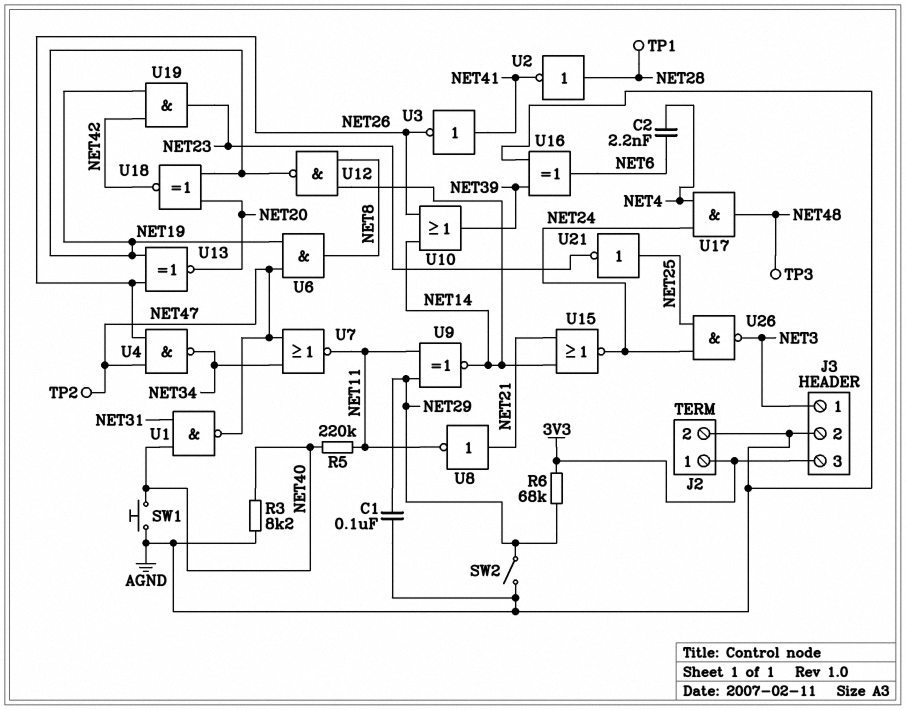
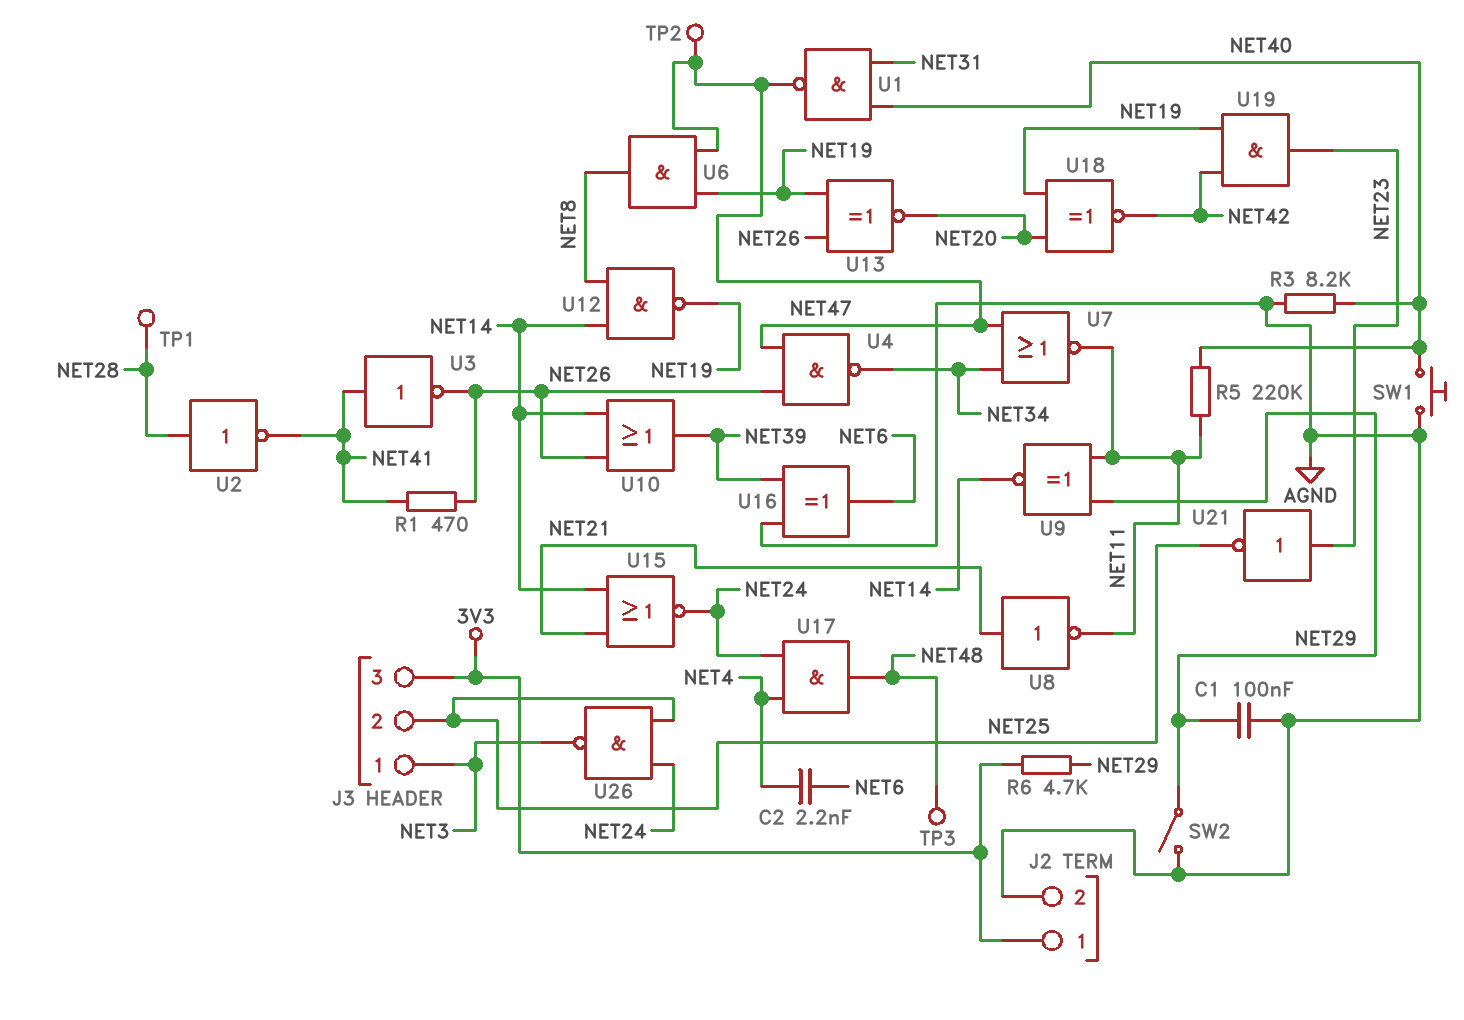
J3 pin 2: AGND -> NET25
R1: none -> 470 (NET26, NET41)
R6: 68k (3V3, NET29) -> 4.7k (3V3, NET29)
U21: NOT (in NET25, out NET23) -> NOT (in NET23, out NET25)

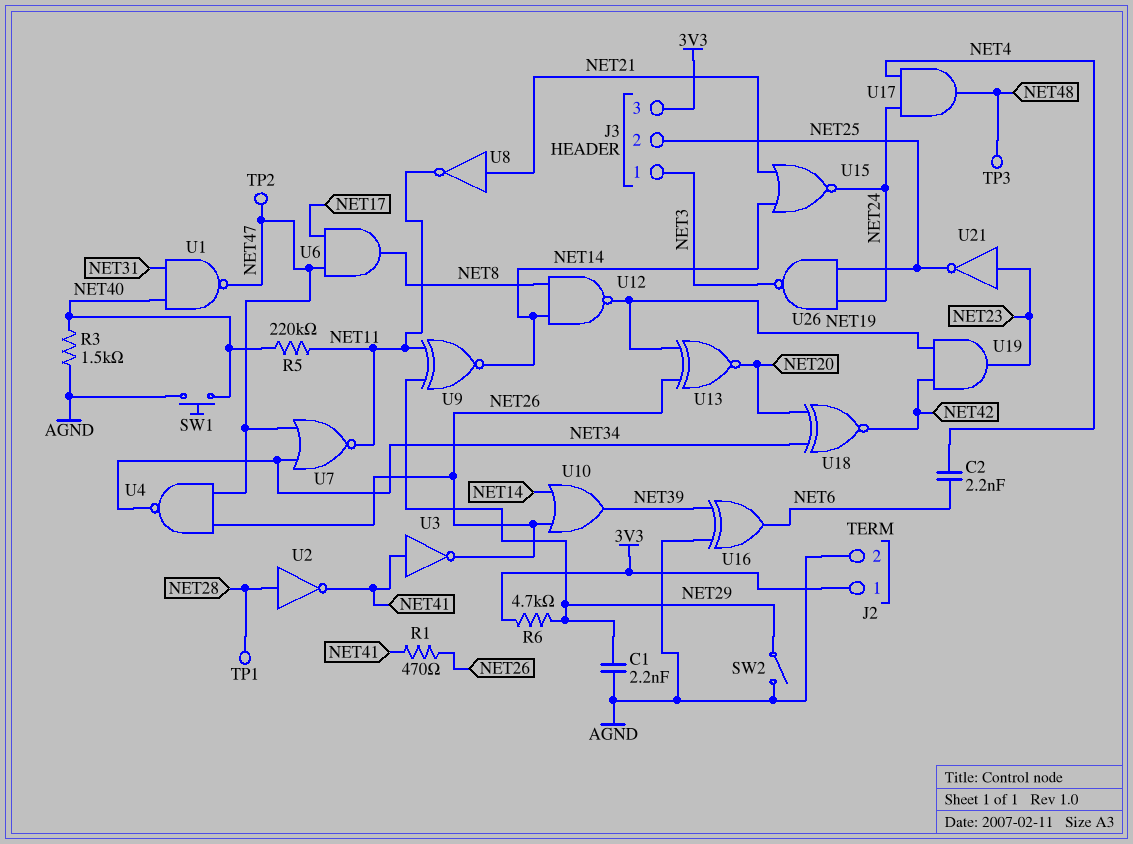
C1: 100nF (AGND, NET29) -> 2.2nF (AGND, NET29)
R3: 8.2k (AGND, NET40) -> 1.5k (AGND, NET40)
U6: AND (in NET19, in NET47, out NET8) -> AND (in NET17, in NET47, out NET8)
U18: XNOR (in NET19, in NET20, out NET42) -> XNOR (in NET20, in NET34, out NET42)

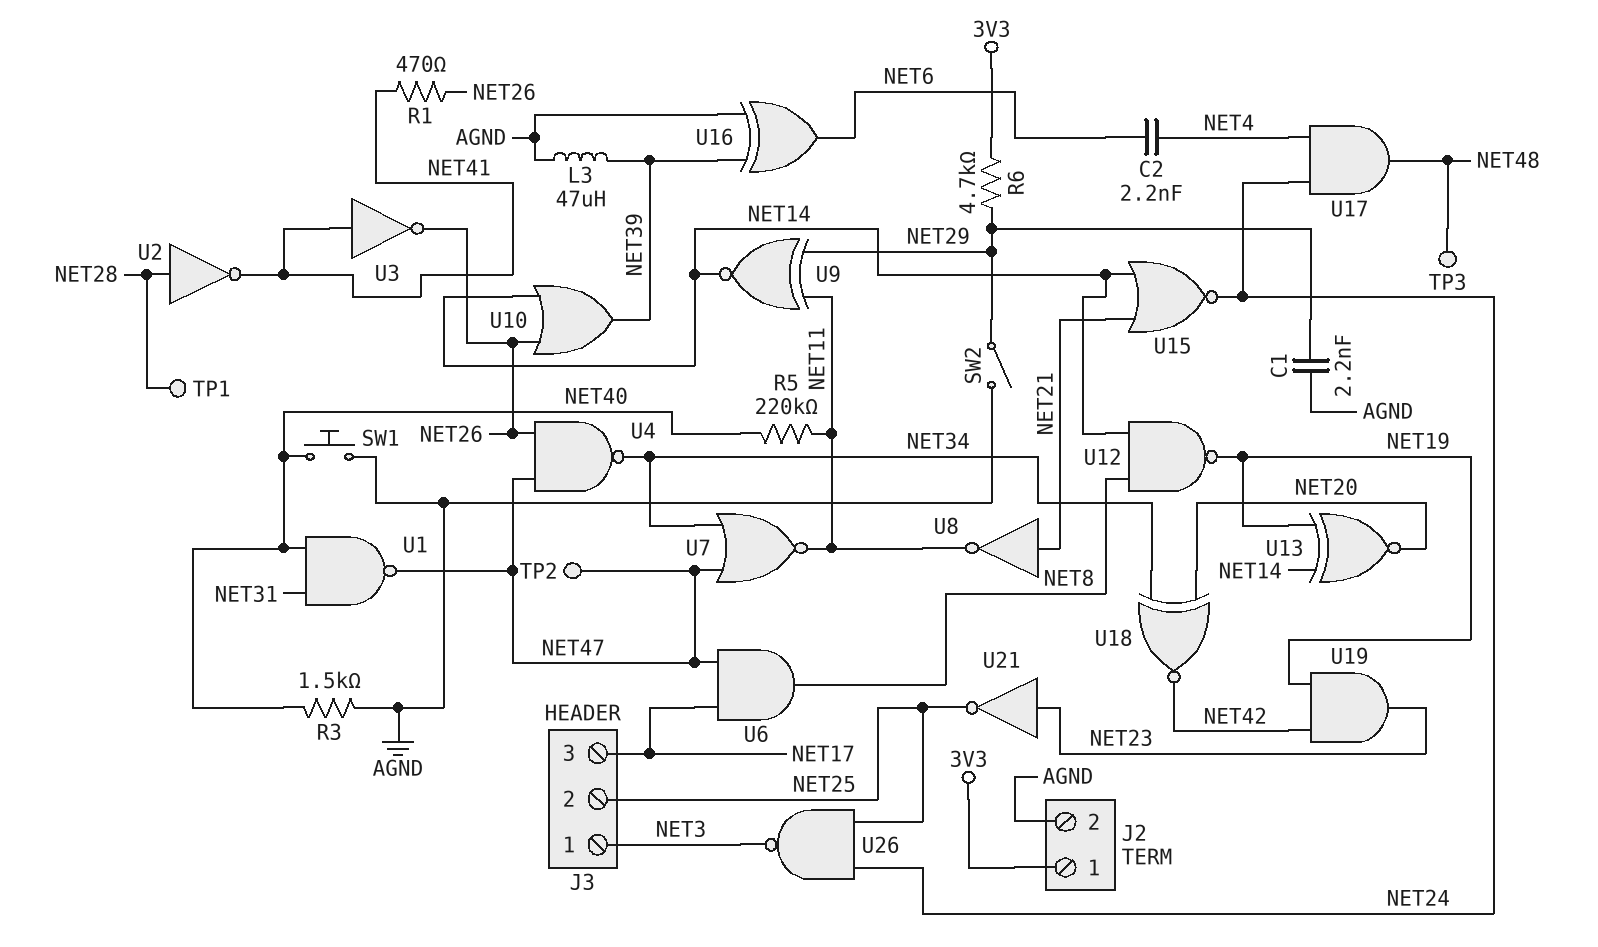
J3 pin 3: 3V3 -> NET17
L3: none -> 47uH (AGND, NET39)
U13: XNOR (in NET19, in NET26, out NET20) -> XNOR (in NET14, in NET19, out NET20)

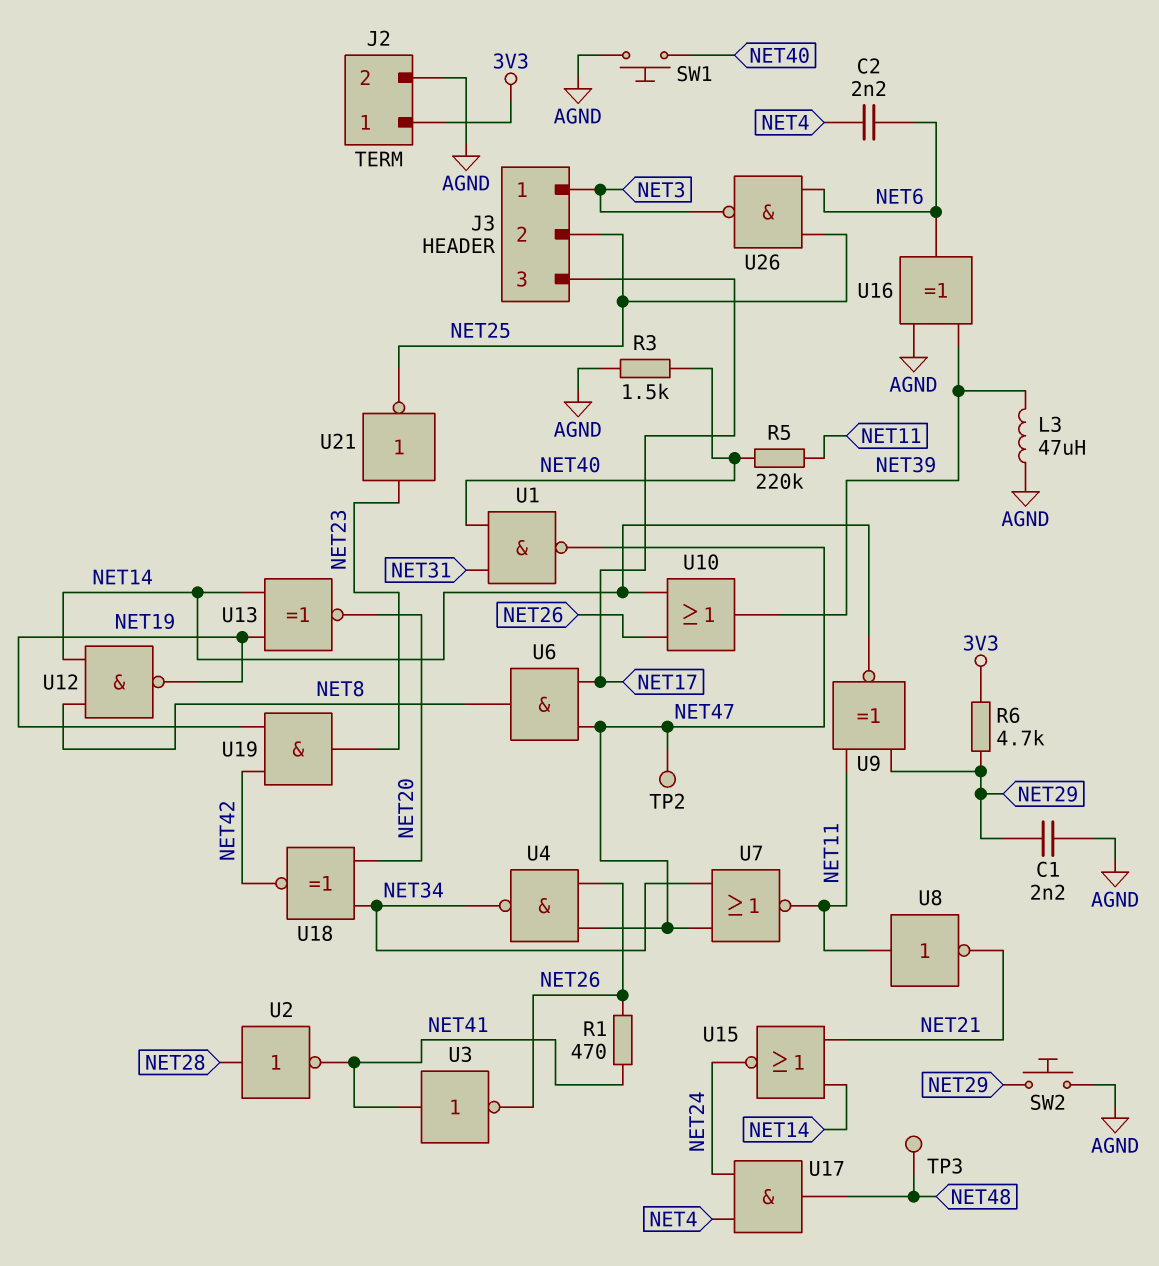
SW2: switch (AGND, NET29) -> button (AGND, NET29)
TP1: test point (NET28) -> none
U8: NOT (in NET21, out NET11) -> NOT (in NET11, out NET21)
U26: NAND (in NET24, in NET25, out NET3) -> NAND (in NET6, in NET25, out NET3)

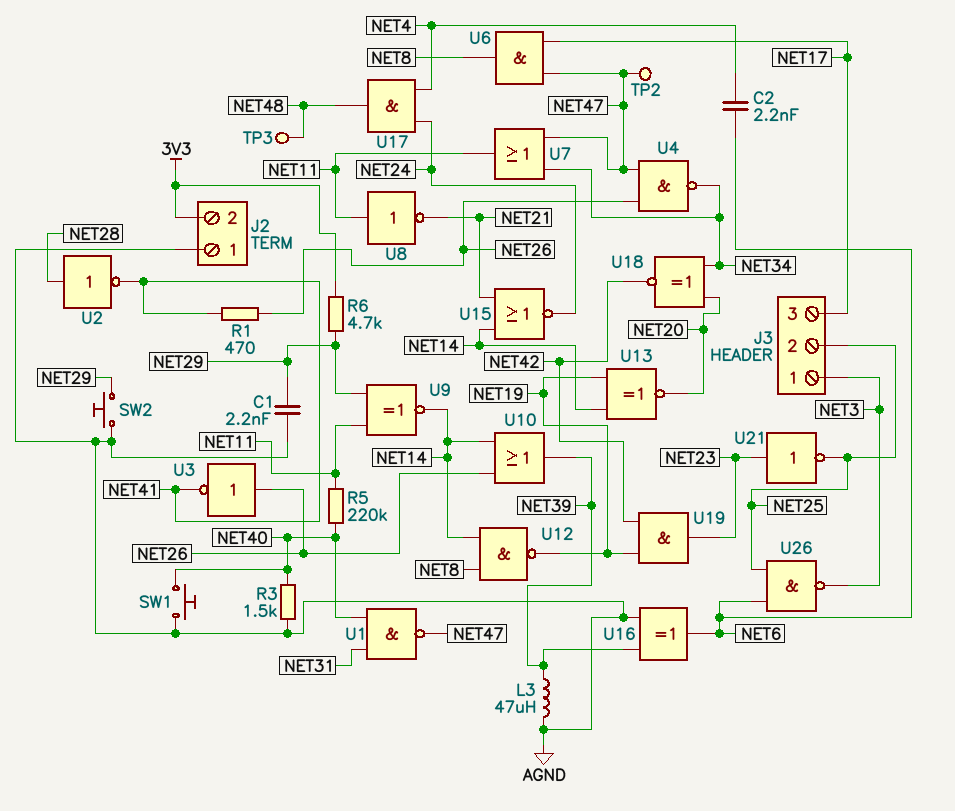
J2 pin 1: 3V3 -> AGND
J2 pin 2: AGND -> 3V3
U3: NOT (in NET41, out NET26) -> NOT (in NET26, out NET41)
U7: NOR (in NET34, in NET47, out NET11) -> OR (in NET34, in NET47, out NET11)

